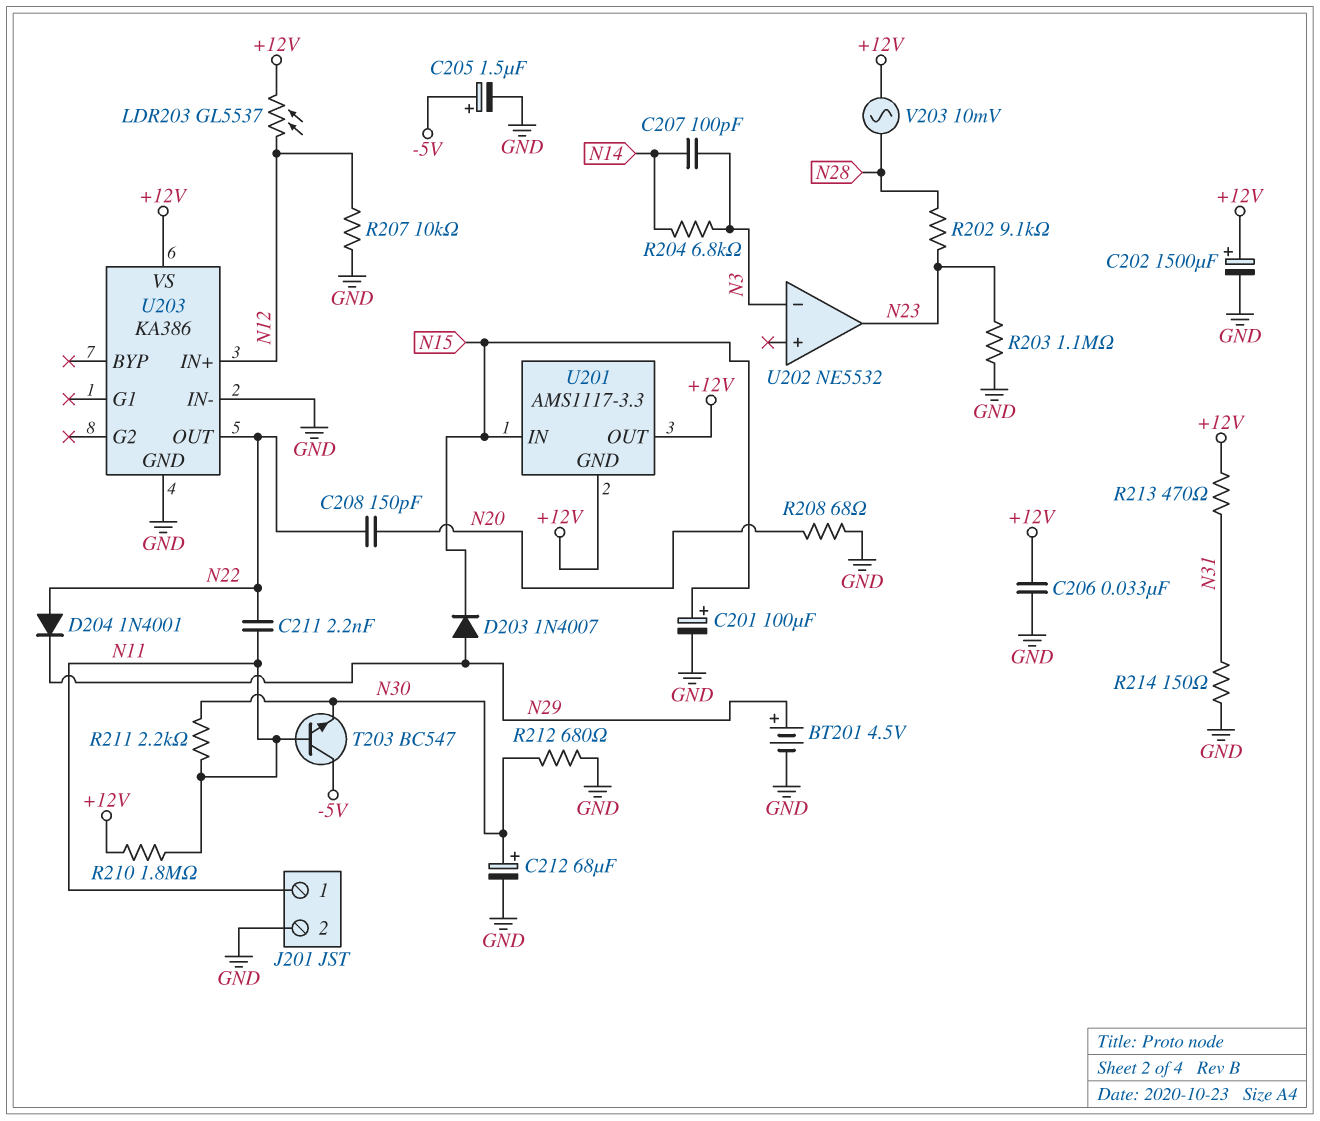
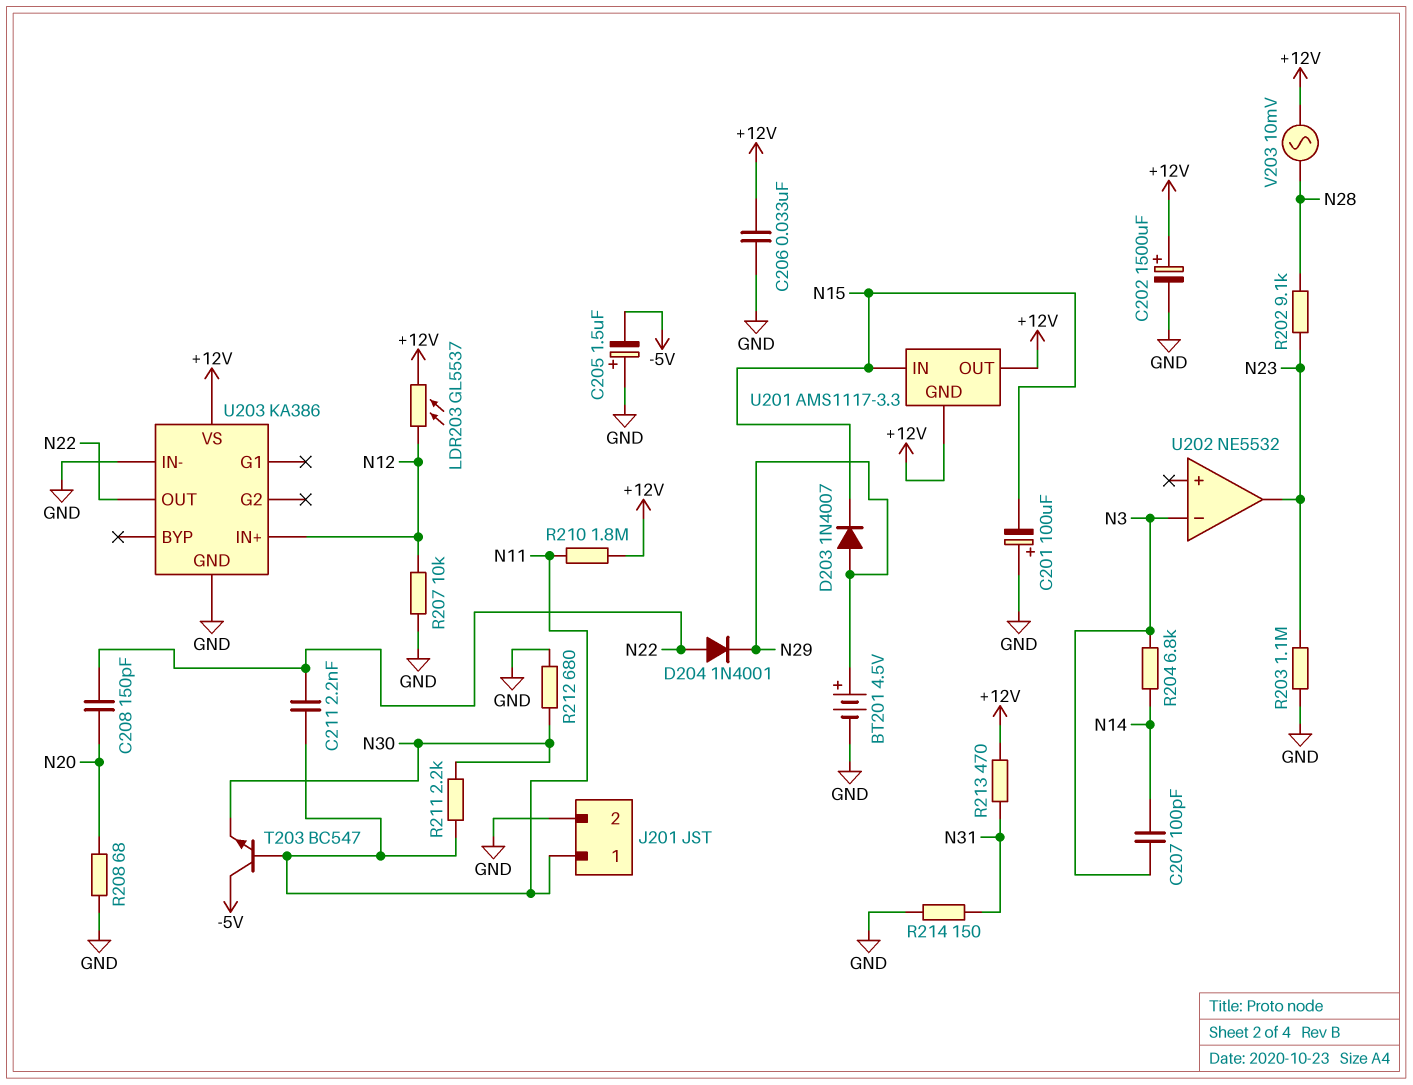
C201: 100uF (plus N15, minus GND) -> 100uF (plus GND, minus N15)
C205: 1.5uF (plus -5V, minus GND) -> 1.5uF (plus GND, minus -5V)
C212: 68uF (plus N30, minus GND) -> none

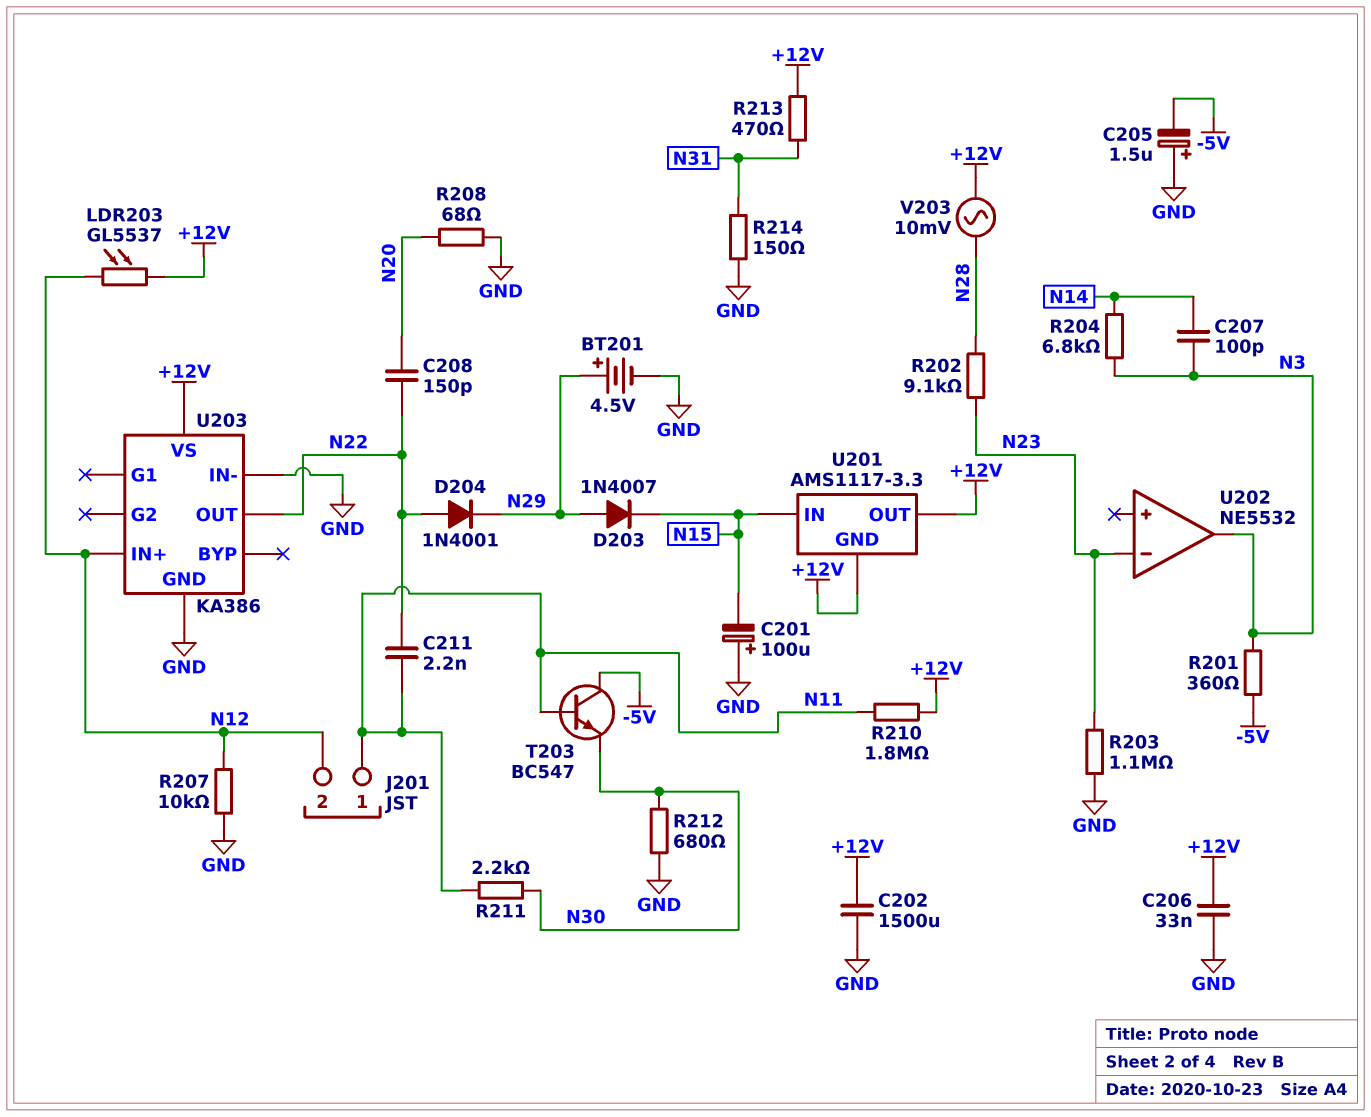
C202: 1500uF (plus +12V, minus GND) -> 1500uF (+12V, GND)
J201 pin 2: GND -> N12
R201: none -> 360 (-5V, N3)
U202 pin in-: N3 -> N23
U202 pin out: N23 -> N3

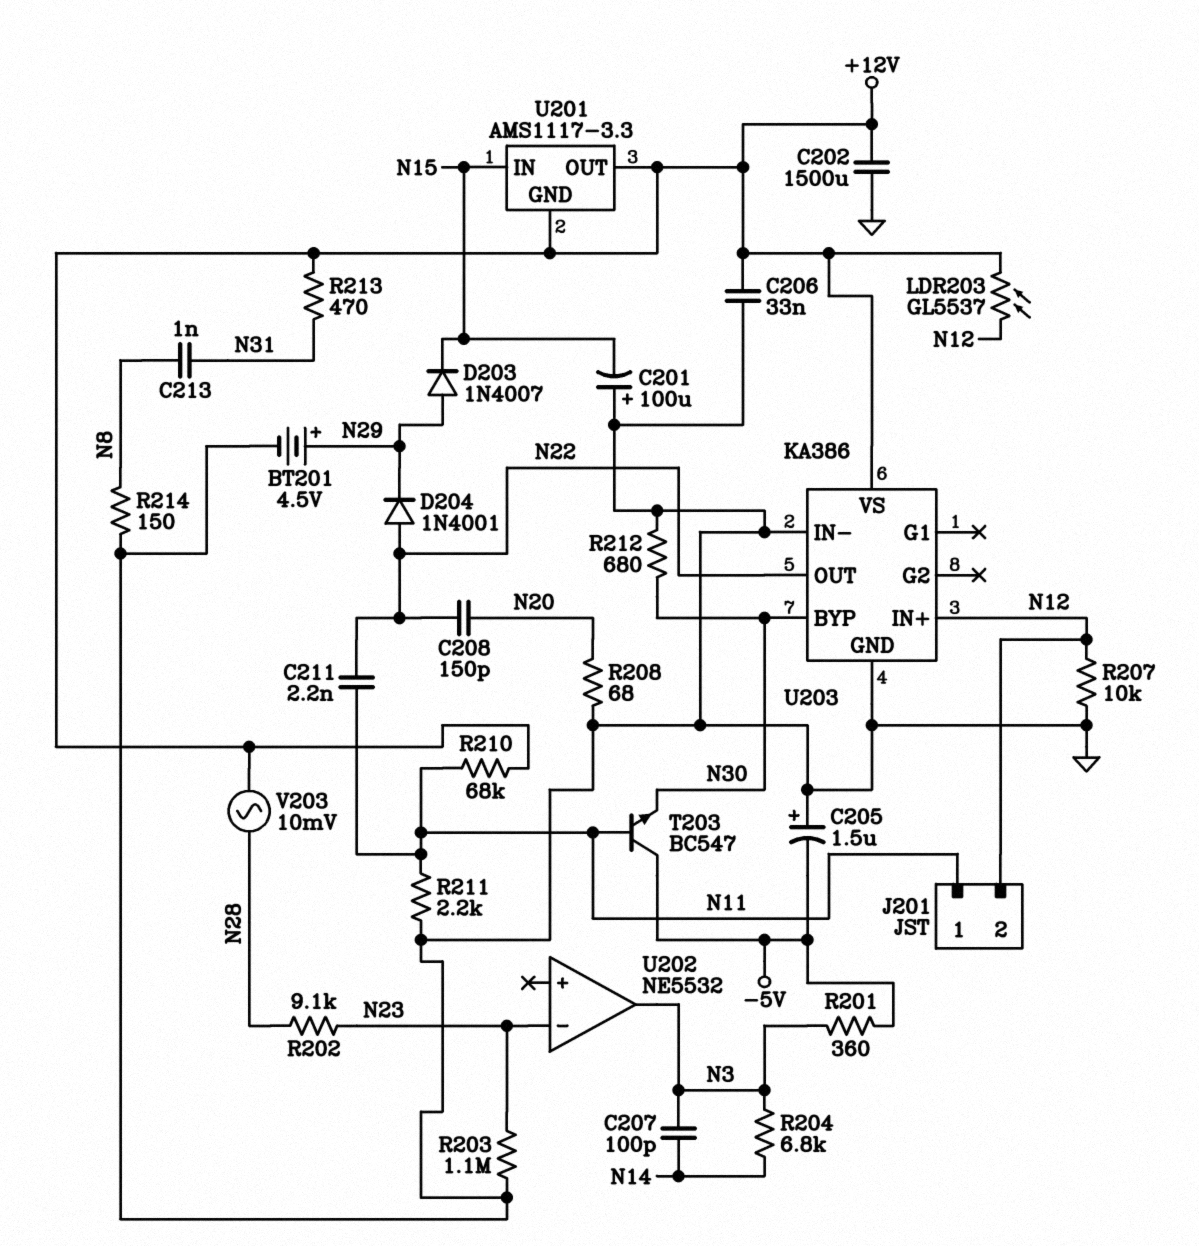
C213: none -> 1nF (N8, N31)
R210: 1.8M (+12V, N11) -> 68k (+12V, N11)
R211: 2.2k (N11, N30) -> 2.2k (GND, N11)
R214: 150 (GND, N31) -> 150 (GND, N8)
U203 pin BYP: none -> N30

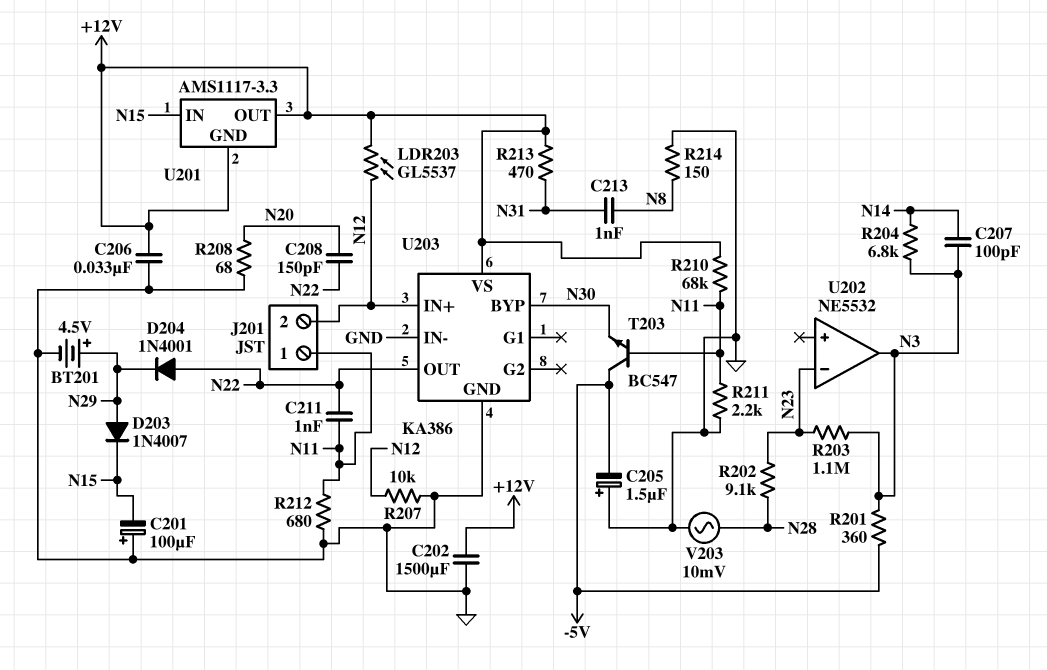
C211: 2.2nF (N11, N22) -> 1nF (N11, N22)
R203: 1.1M (GND, N23) -> 1.1M (N3, N23)
R212: 680 (GND, N30) -> 680 (GND, N11)
V203: AC 10mV (+12V, N28) -> AC 10mV (GND, N28)

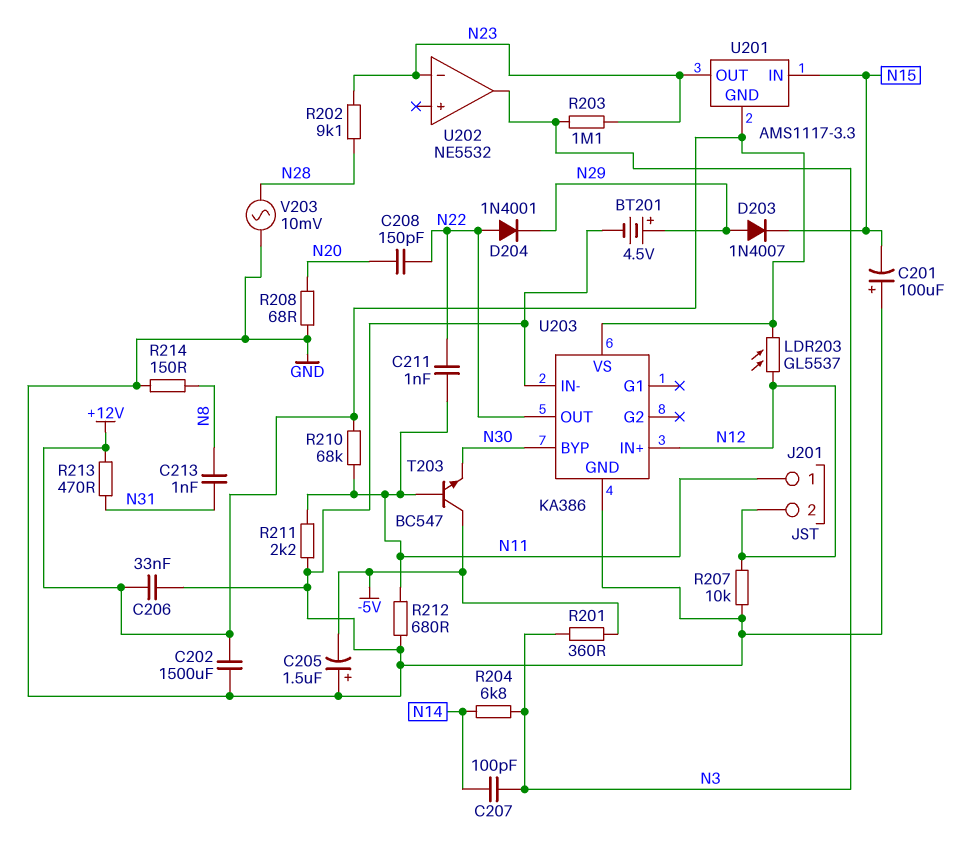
U201 pin OUT: +12V -> N23

